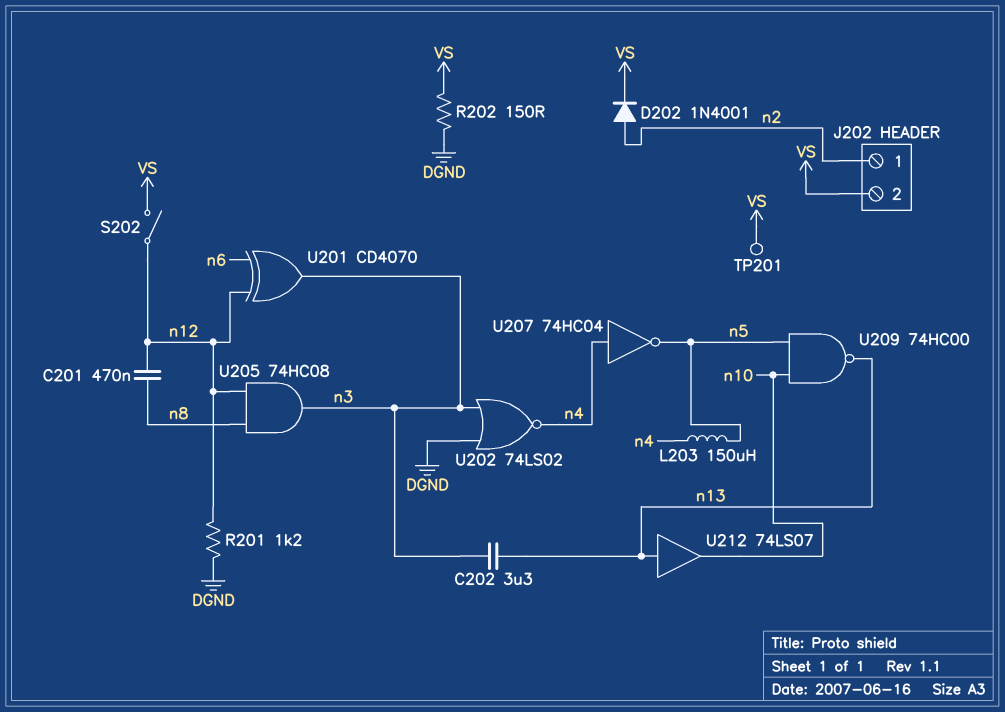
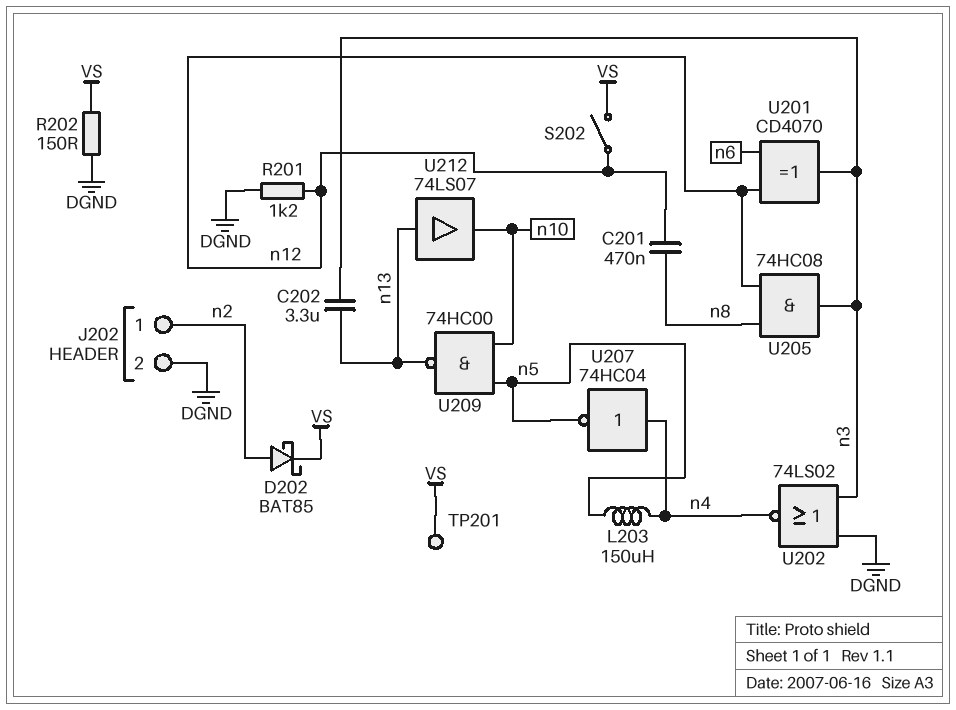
D202: diode 1N4001 (A n2, K VS) -> schottky BAT85 (A n2, K VS)
J202 pin 2: VS -> DGND

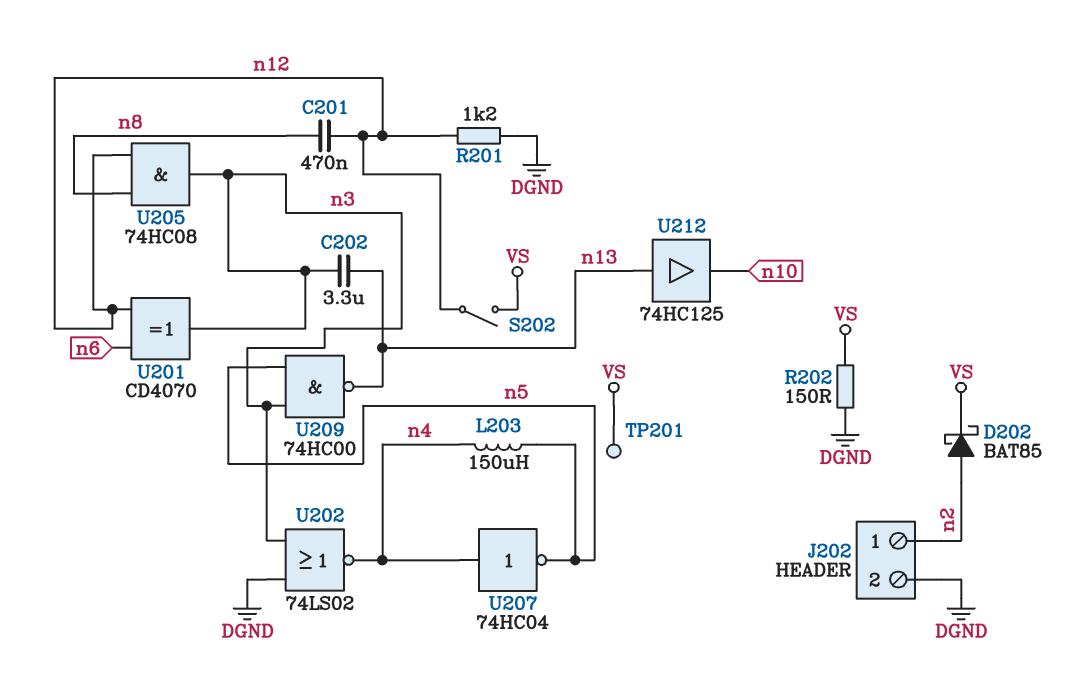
U209: NAND 74HC00 (in n5, in n10, out n13) -> NAND 74HC00 (in n3, in n5, out n13)
U212: buffer 74LS07 (in n13, out n10) -> buffer 74HC125 (in n13, out n10)

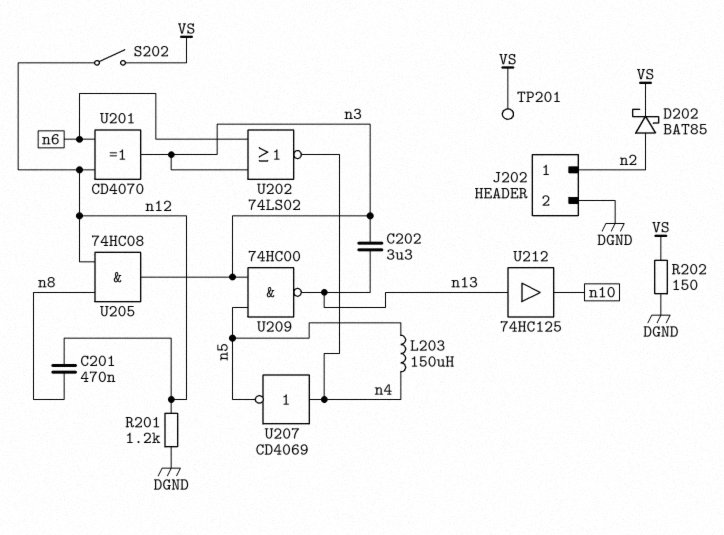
U202: NOR 74LS02 (in DGND, in n3, out n4) -> NOR 74LS02 (in n3, in n6, out n4)
U207: NOT 74HC04 (in n4, out n5) -> NOT CD4069 (in n4, out n5)

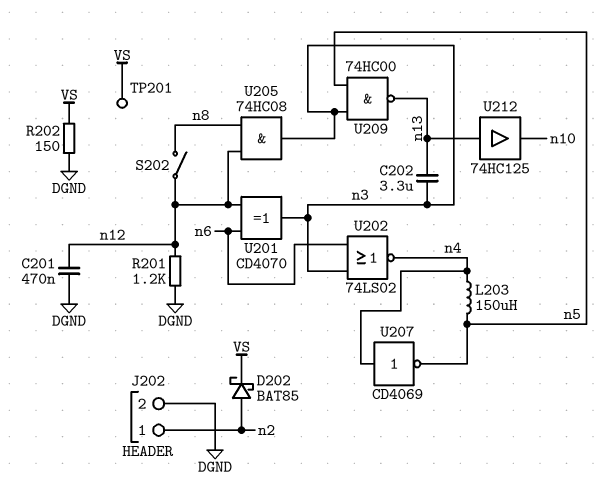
C201: 470nF (n8, n12) -> 470nF (DGND, n12)
S202: switch (VS, n12) -> switch (n8, n12)

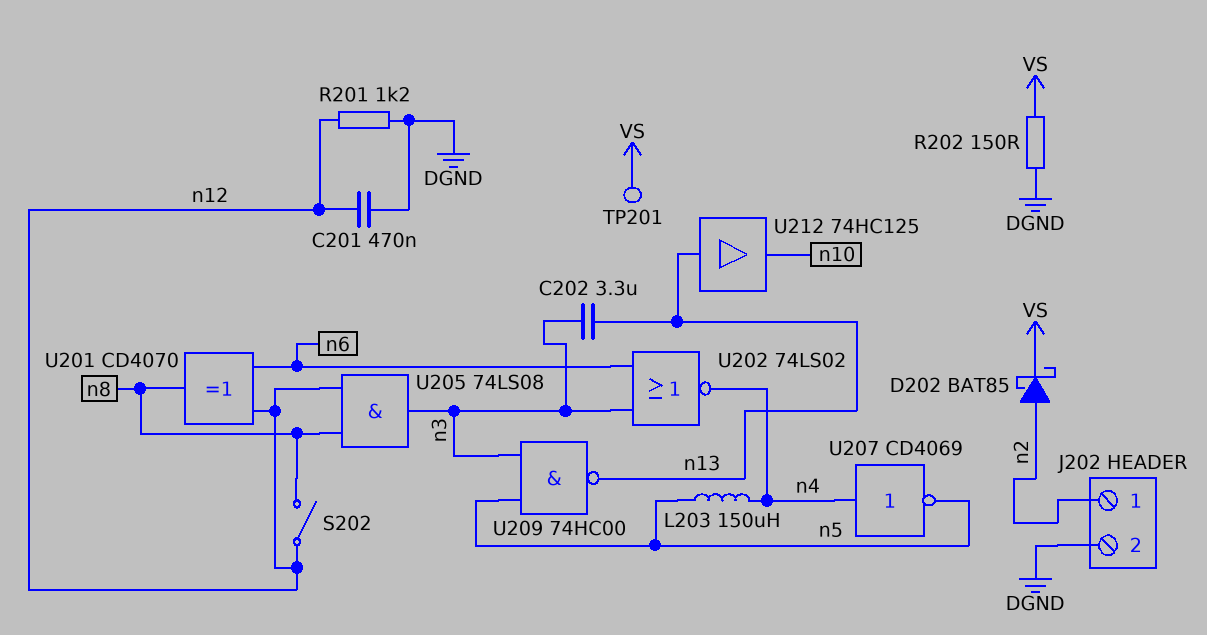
U201: XOR CD4070 (in n6, in n12, out n3) -> XOR CD4070 (in n6, in n12, out n8)
U205: AND 74HC08 (in n8, in n12, out n3) -> AND 74LS08 (in n8, in n12, out n3)

